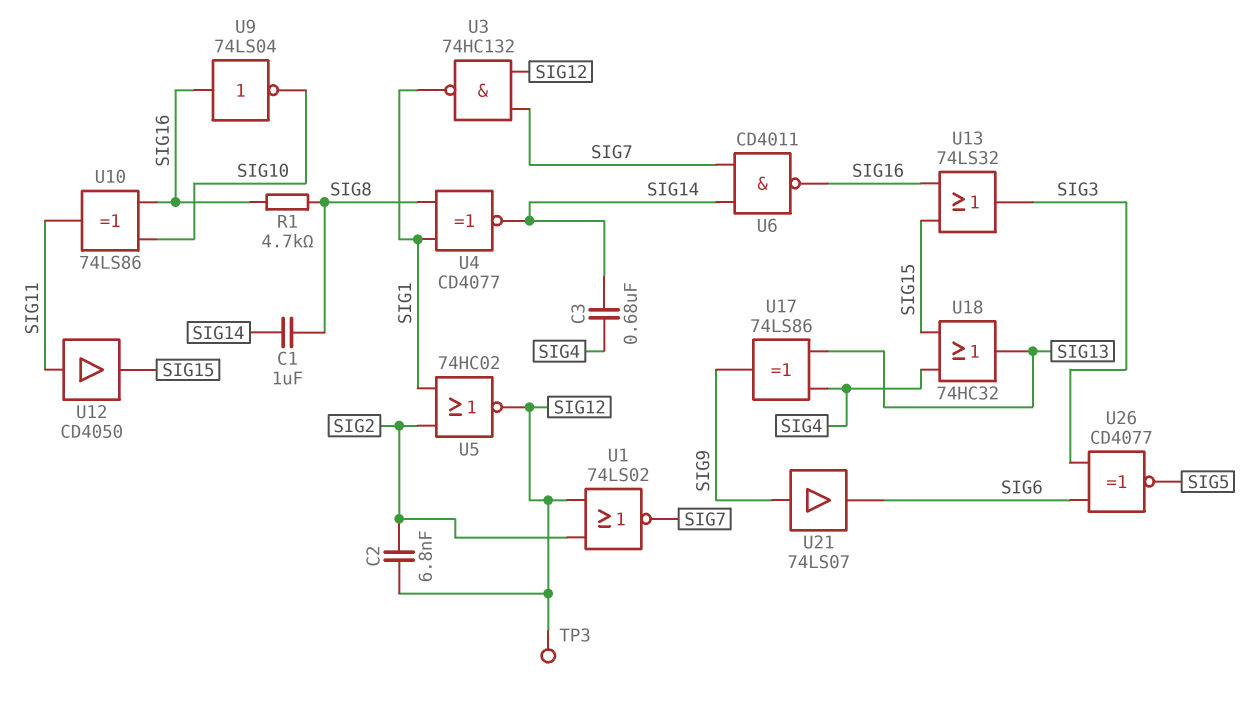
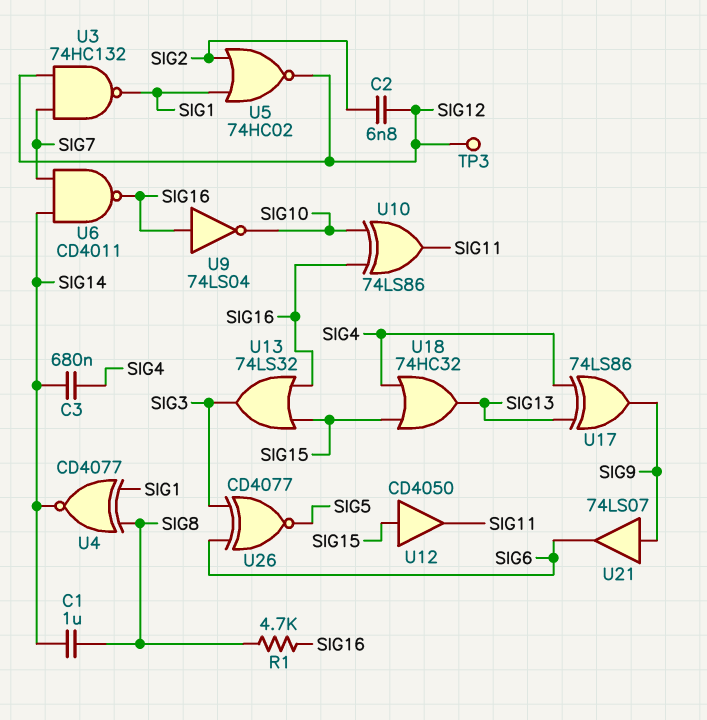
U1: NOR 74LS02 (in SIG2, in SIG12, out SIG7) -> none
U12: buffer CD4050 (in SIG11, out SIG15) -> buffer CD4050 (in SIG15, out SIG11)

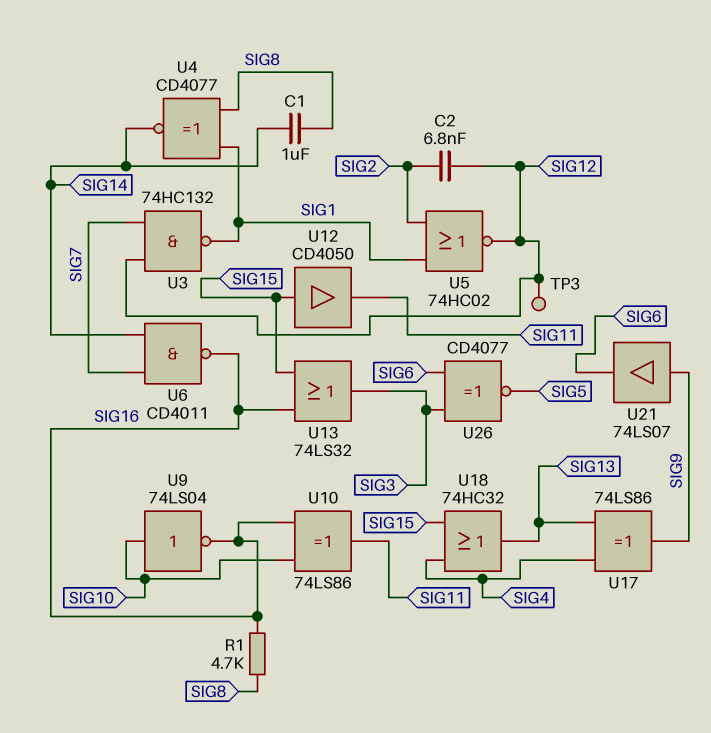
C3: 680nF (SIG4, SIG14) -> none
U9: NOT 74LS04 (in SIG16, out SIG10) -> NOT 74LS04 (in SIG10, out SIG16)

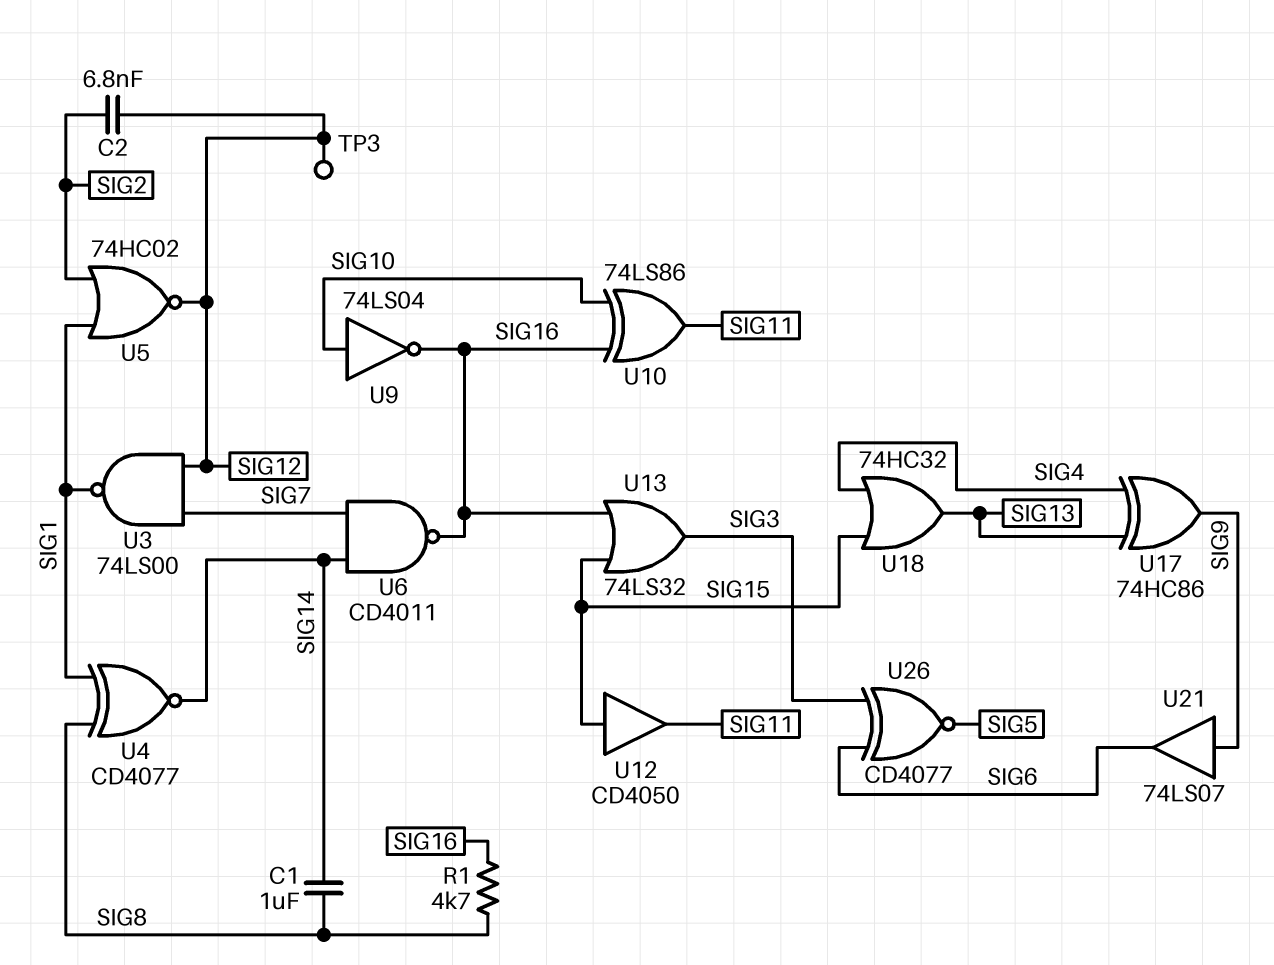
U3: NAND 74HC132 (in SIG7, in SIG12, out SIG1) -> NAND 74LS00 (in SIG7, in SIG12, out SIG1)
U17: XOR 74LS86 (in SIG4, in SIG13, out SIG9) -> XOR 74HC86 (in SIG4, in SIG13, out SIG9)

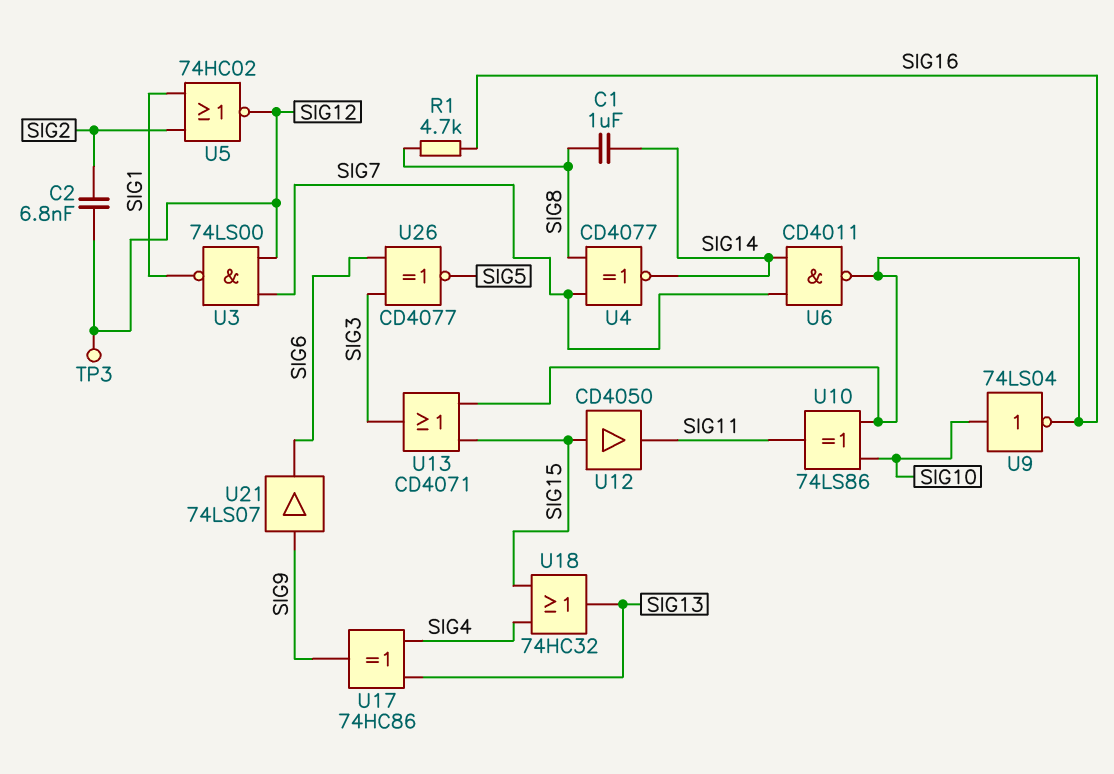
U4: XNOR CD4077 (in SIG1, in SIG8, out SIG14) -> XNOR CD4077 (in SIG7, in SIG8, out SIG14)
U13: OR 74LS32 (in SIG15, in SIG16, out SIG3) -> OR CD4071 (in SIG15, in SIG16, out SIG3)

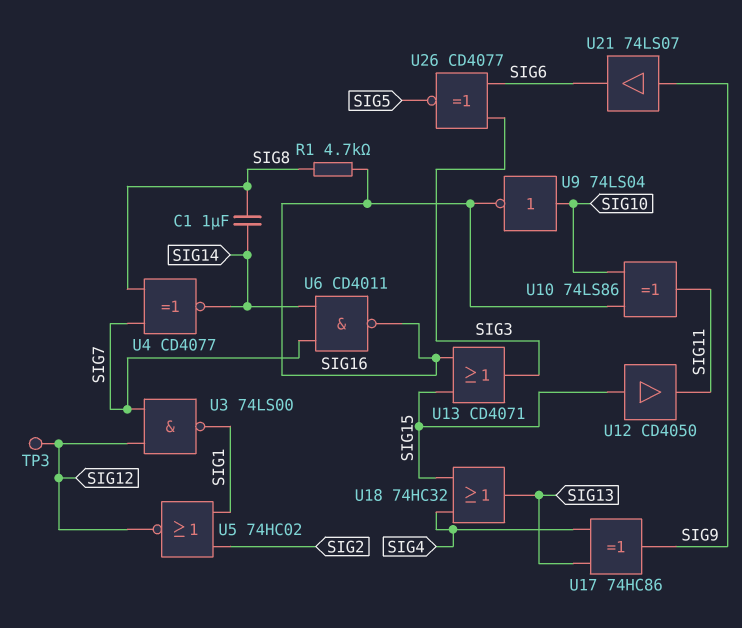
C2: 6.8nF (SIG2, SIG12) -> none

